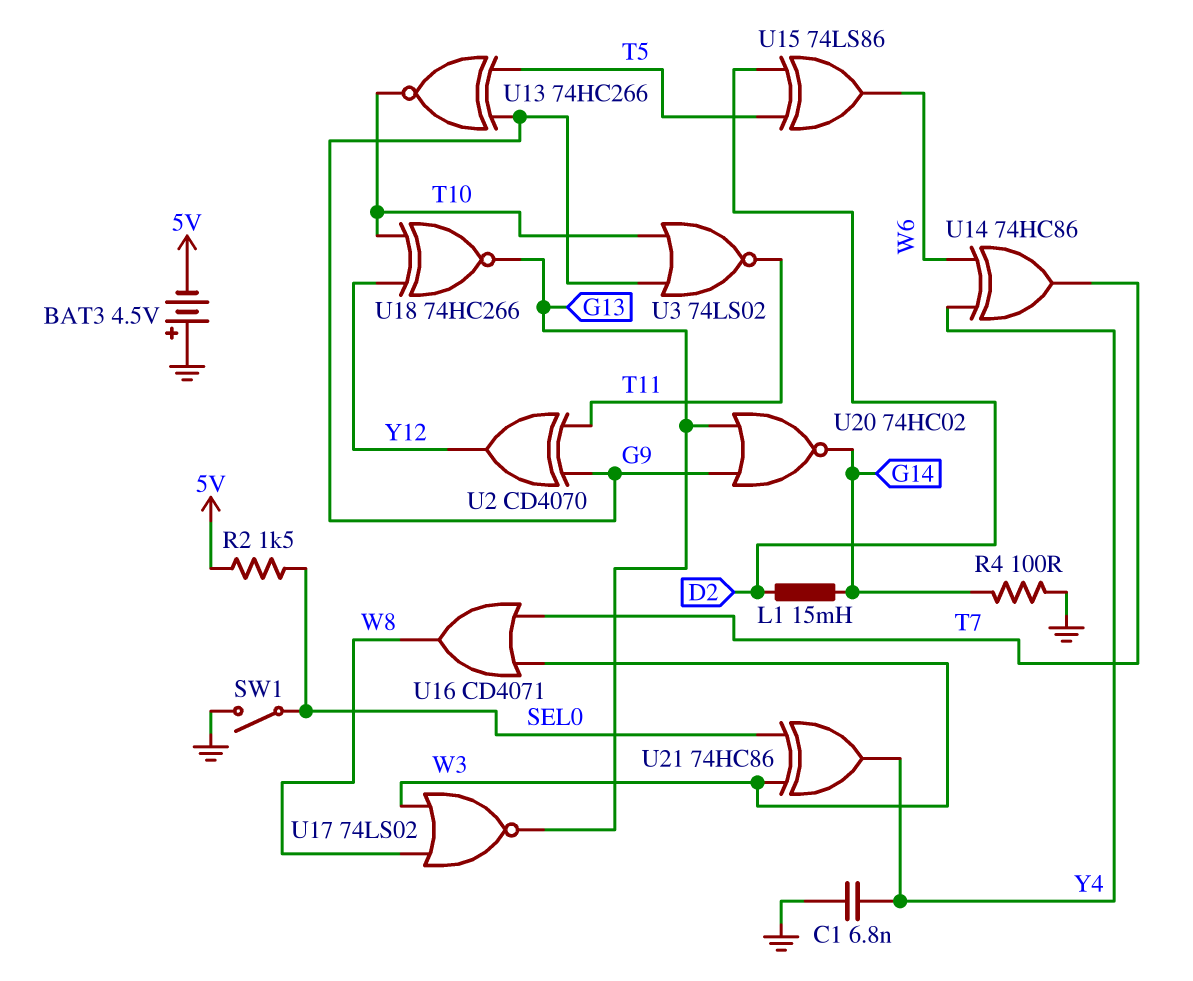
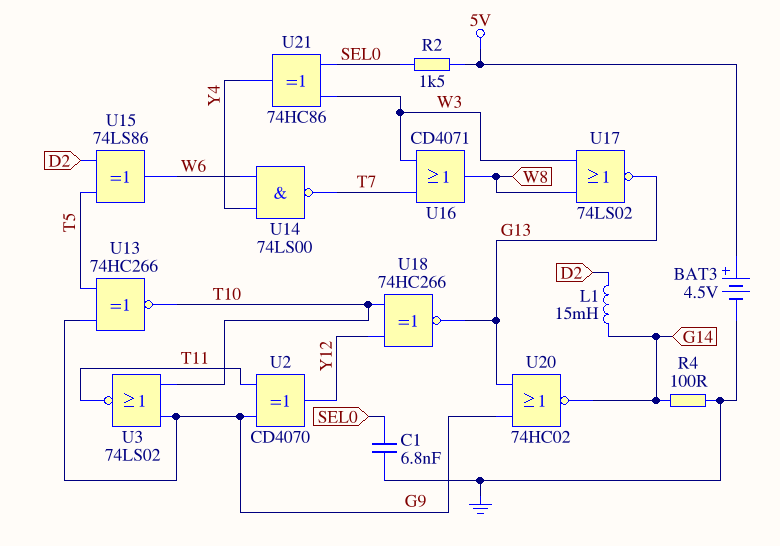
BAT3: 4.5V (plus GND, minus 5V) -> 4.5V (plus 5V, minus GND)
C1: 6.8nF (GND, Y4) -> 6.8nF (GND, SEL0)
SW1: switch (GND, SEL0) -> none
U14: XOR 74HC86 (in W6, in Y4, out T7) -> NAND 74LS00 (in W6, in Y4, out T7)

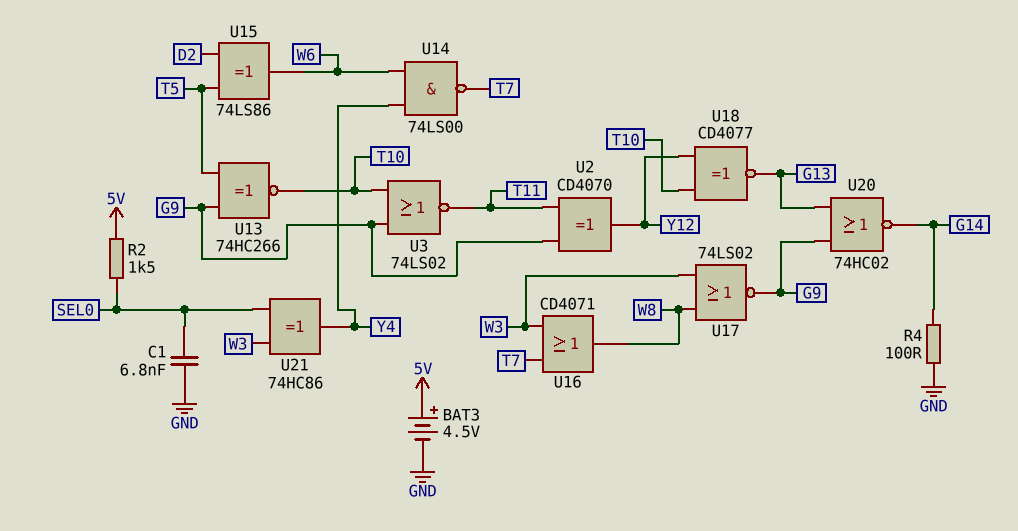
L1: 15mH (D2, G14) -> none
U17: NOR 74LS02 (in W3, in W8, out G13) -> NOR 74LS02 (in W3, in W8, out G9)
U18: XNOR 74HC266 (in T10, in Y12, out G13) -> XNOR CD4077 (in T10, in Y12, out G13)

